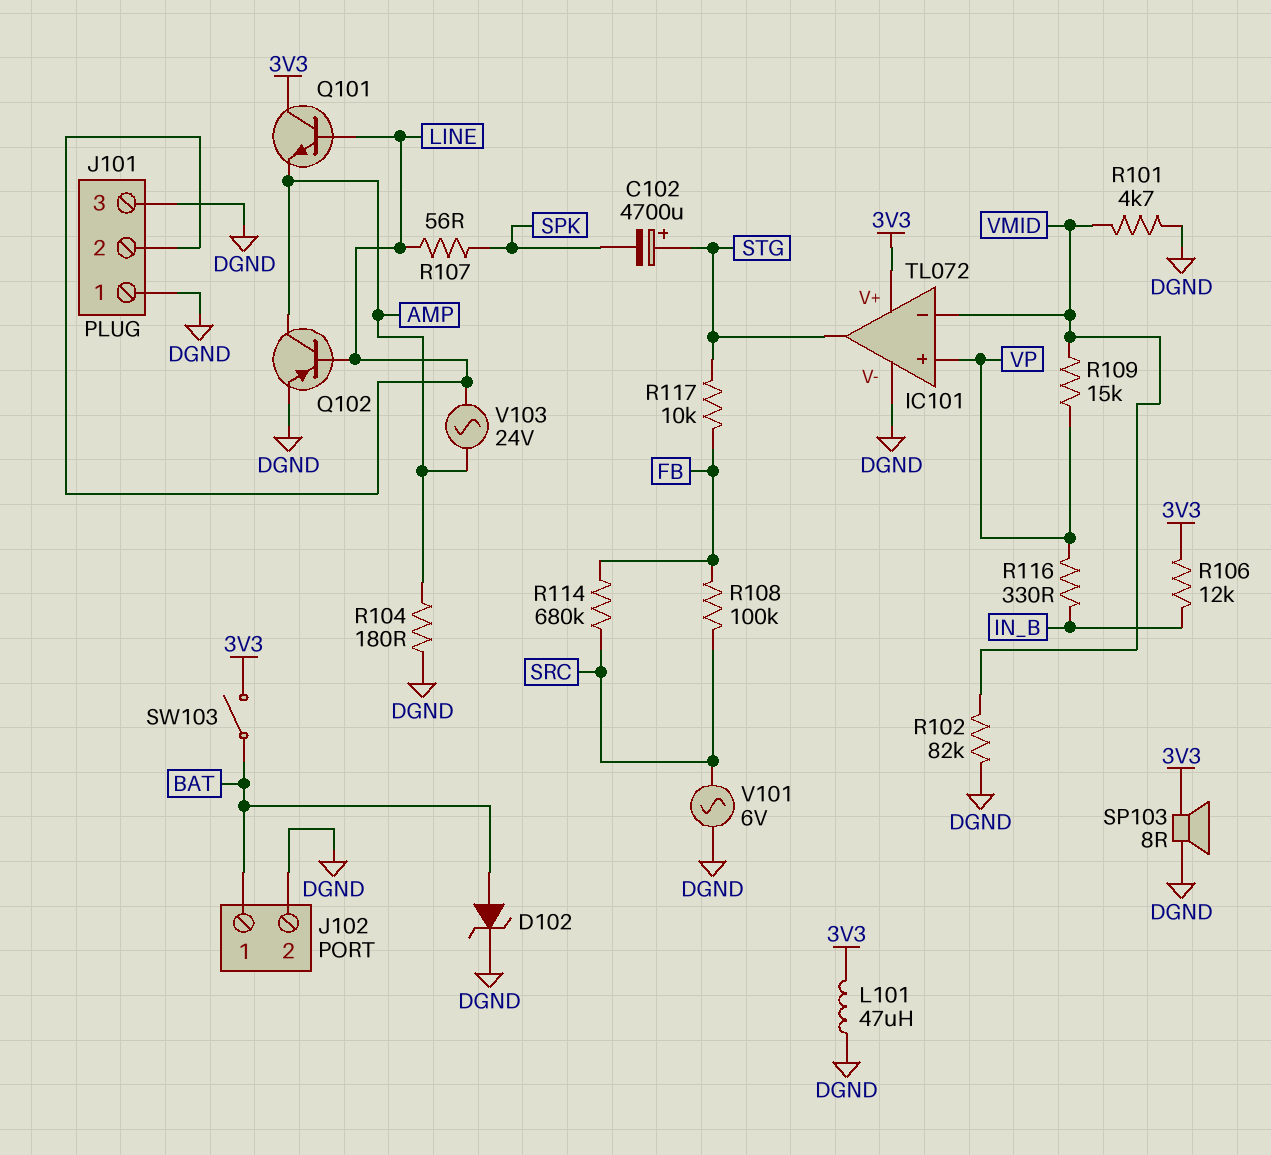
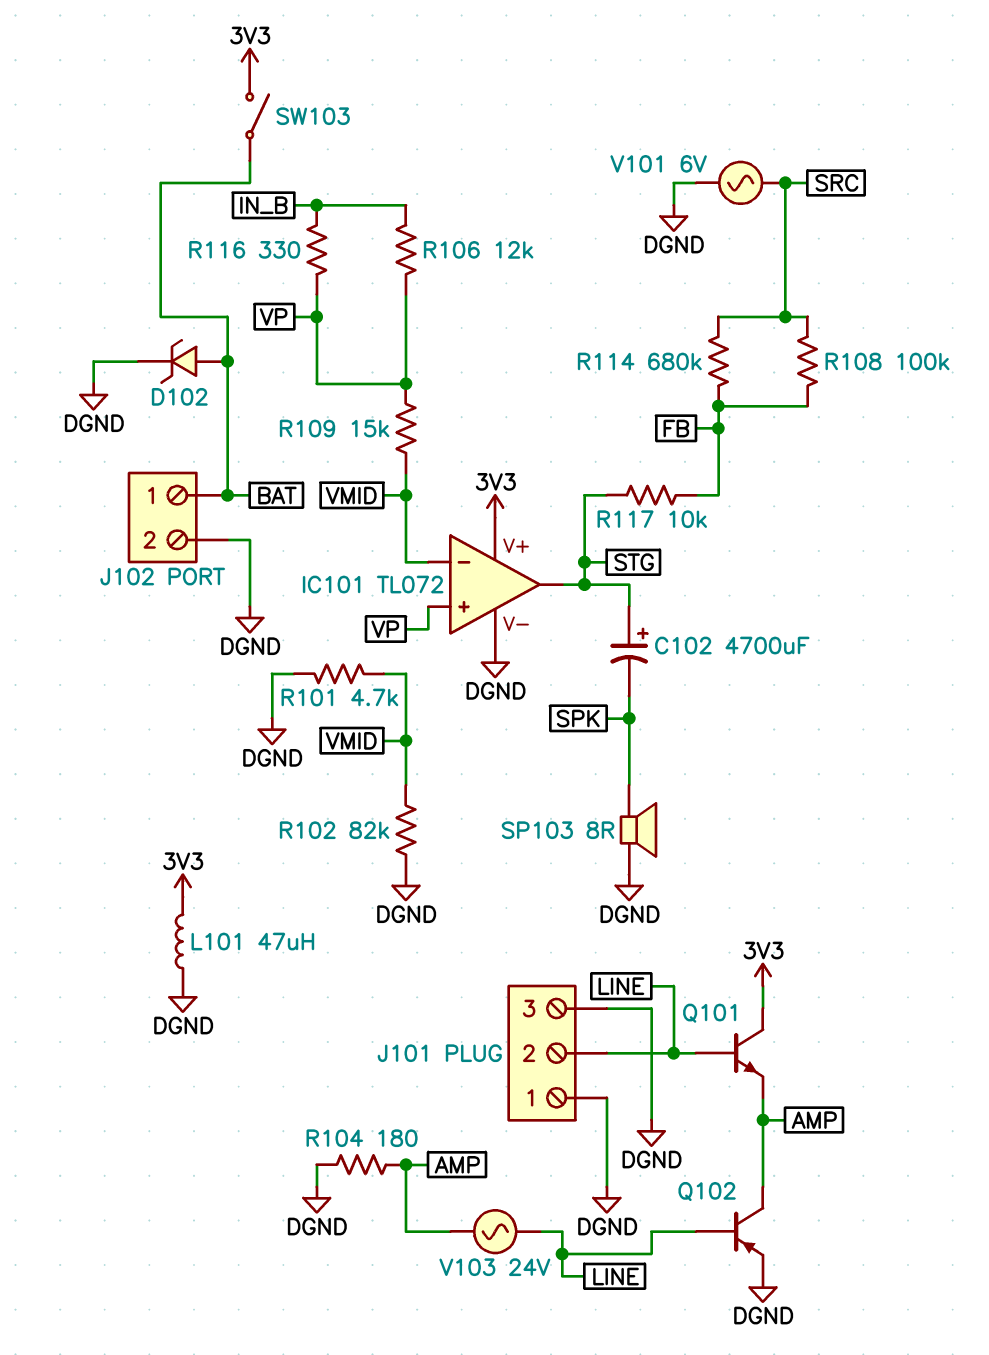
R106: 12k (3V3, IN_B) -> 12k (IN_B, VP)
R107: 56 (LINE, SPK) -> none
SP103: speaker 8R (3V3, DGND) -> speaker 8R (DGND, SPK)

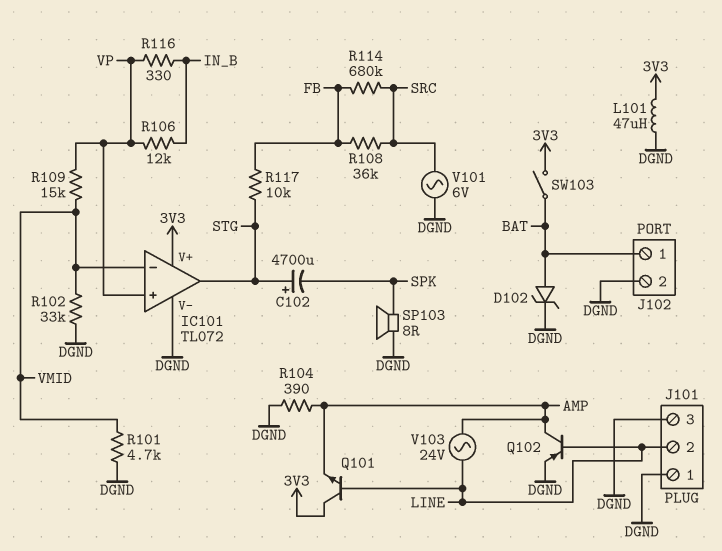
R102: 82k (DGND, VMID) -> 33k (DGND, VMID)
R104: 180 (AMP, DGND) -> 390 (AMP, DGND)
R108: 100k (FB, SRC) -> 36k (FB, SRC)

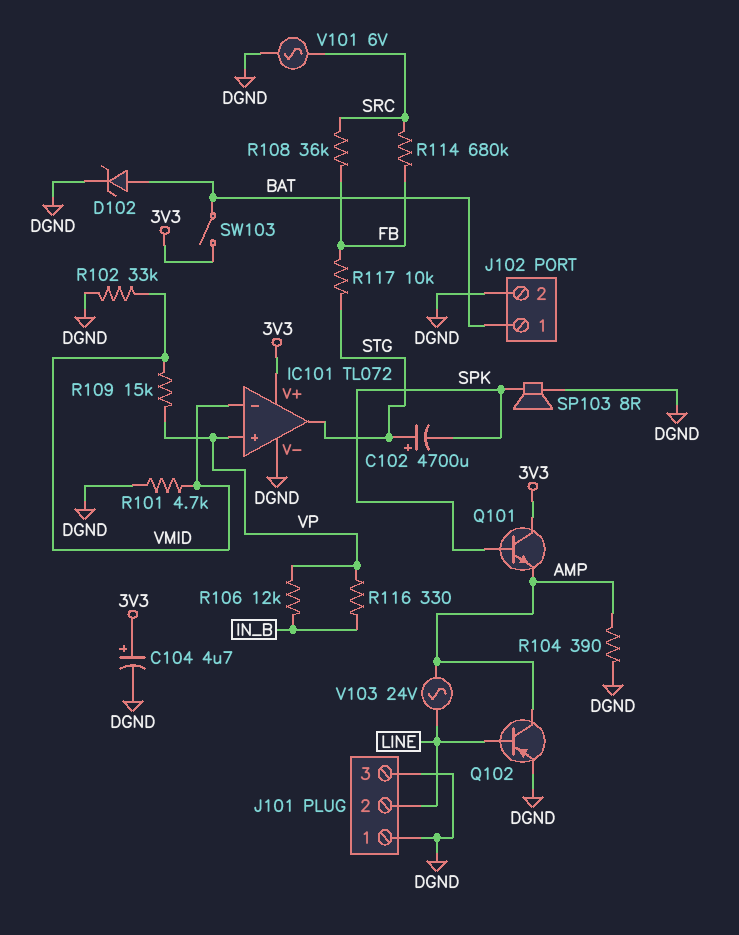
C104: none -> 4.7uF (plus 3V3, minus DGND)
L101: 47uH (3V3, DGND) -> none
Q101: NPN (B LINE, C 3V3, E AMP) -> NPN (B SPK, C 3V3, E AMP)

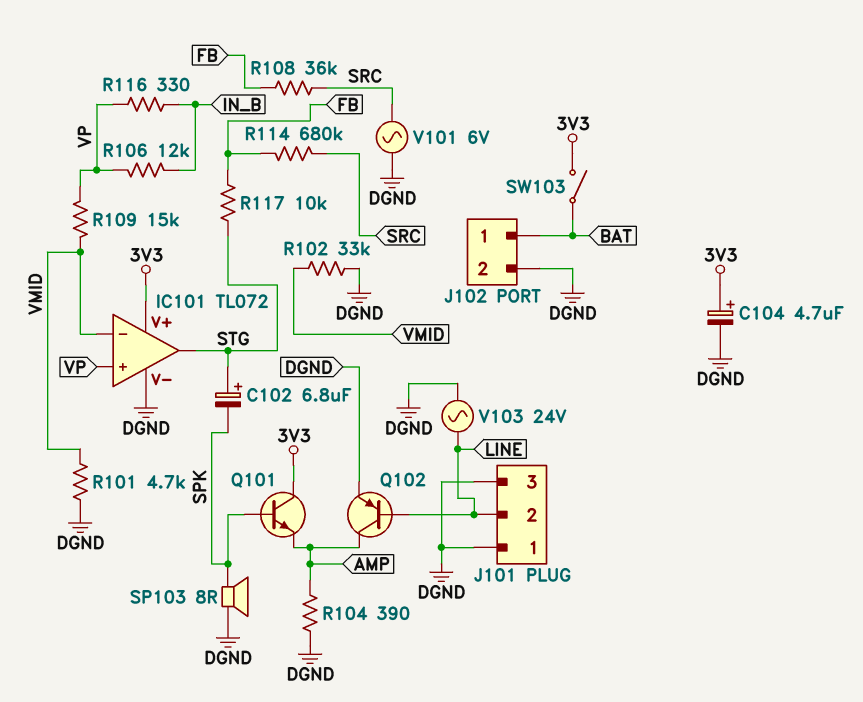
C102: 4700uF (plus STG, minus SPK) -> 6.8uF (plus STG, minus SPK)
D102: zener (A BAT, K DGND) -> none
V103: AC 24V (AMP, LINE) -> AC 24V (DGND, LINE)

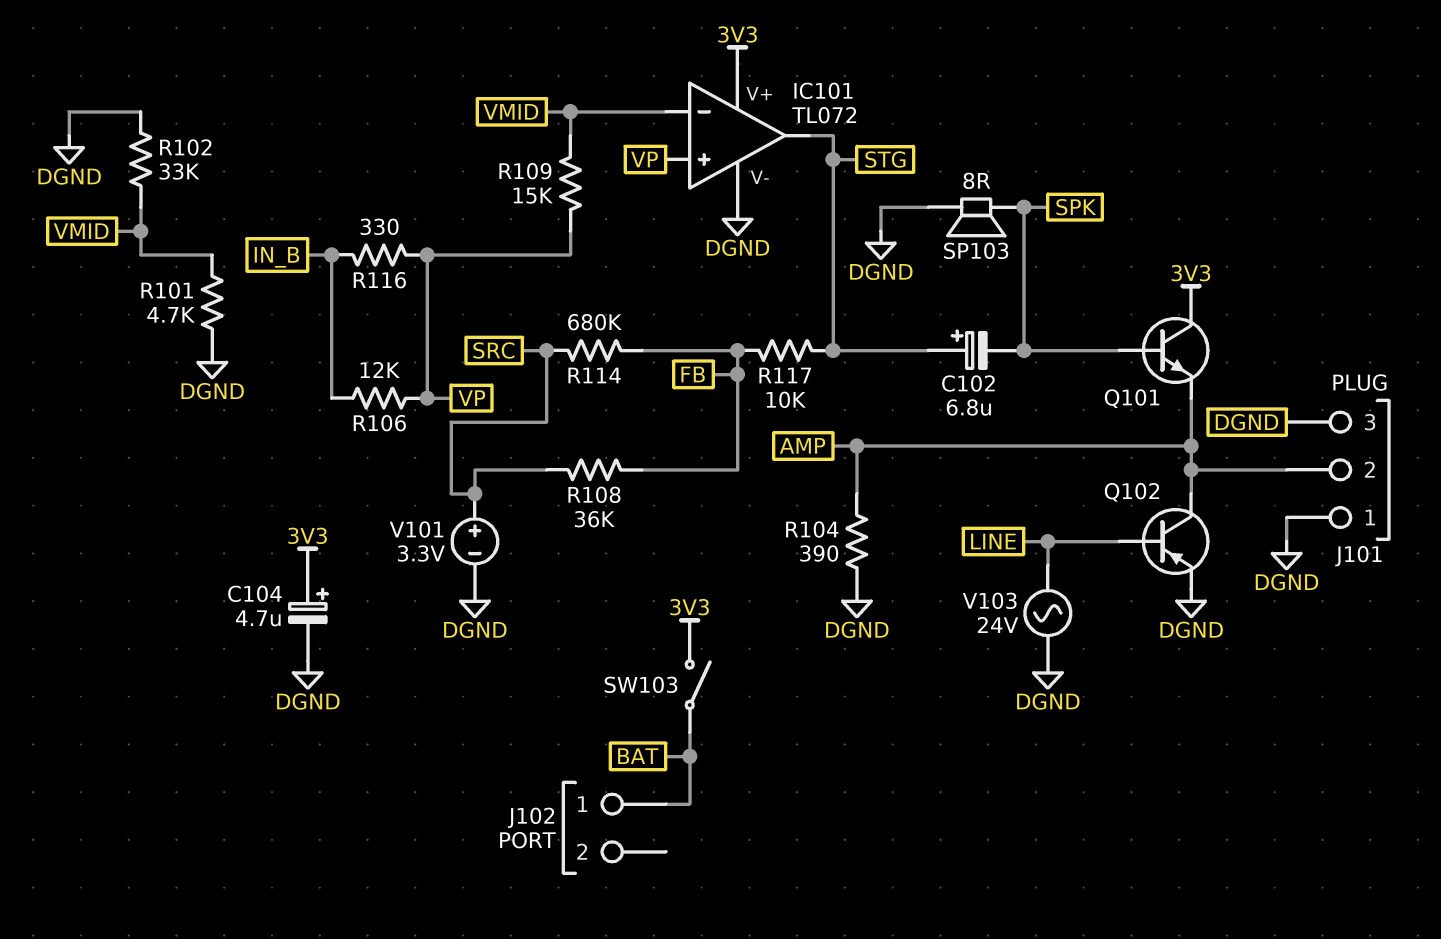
J101 pin 2: LINE -> AMP
J102 pin 2: DGND -> none
V101: AC 6V (DGND, SRC) -> 3.3V (plus SRC, minus DGND)

